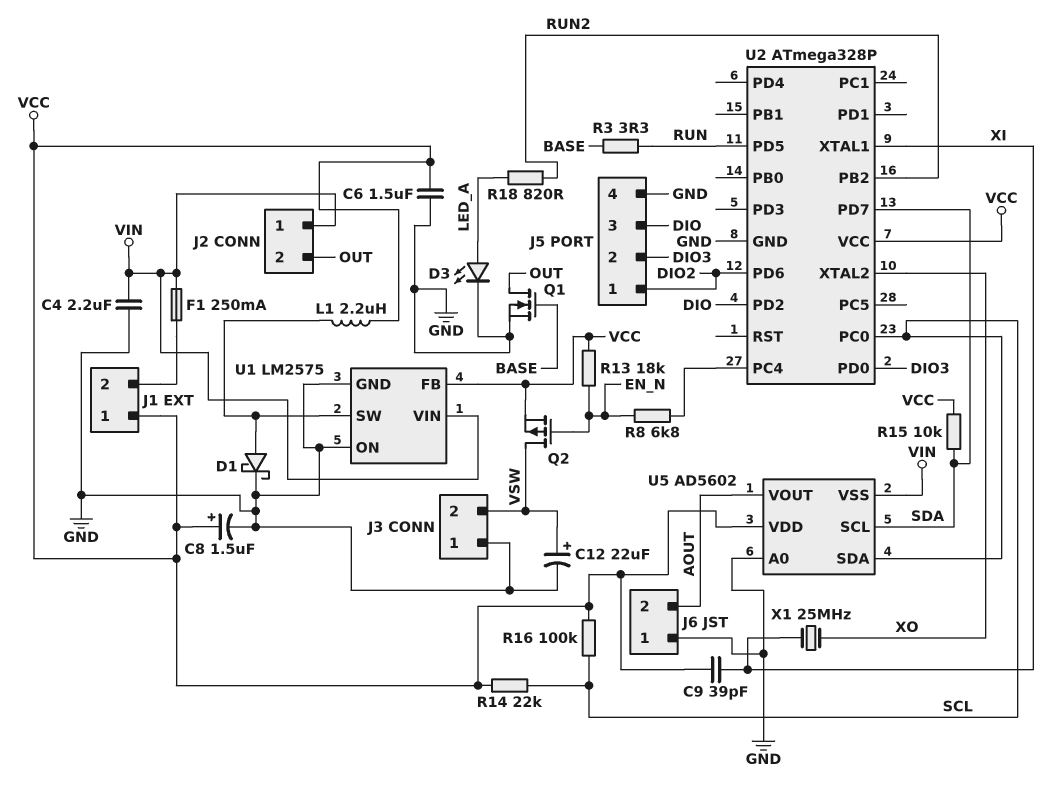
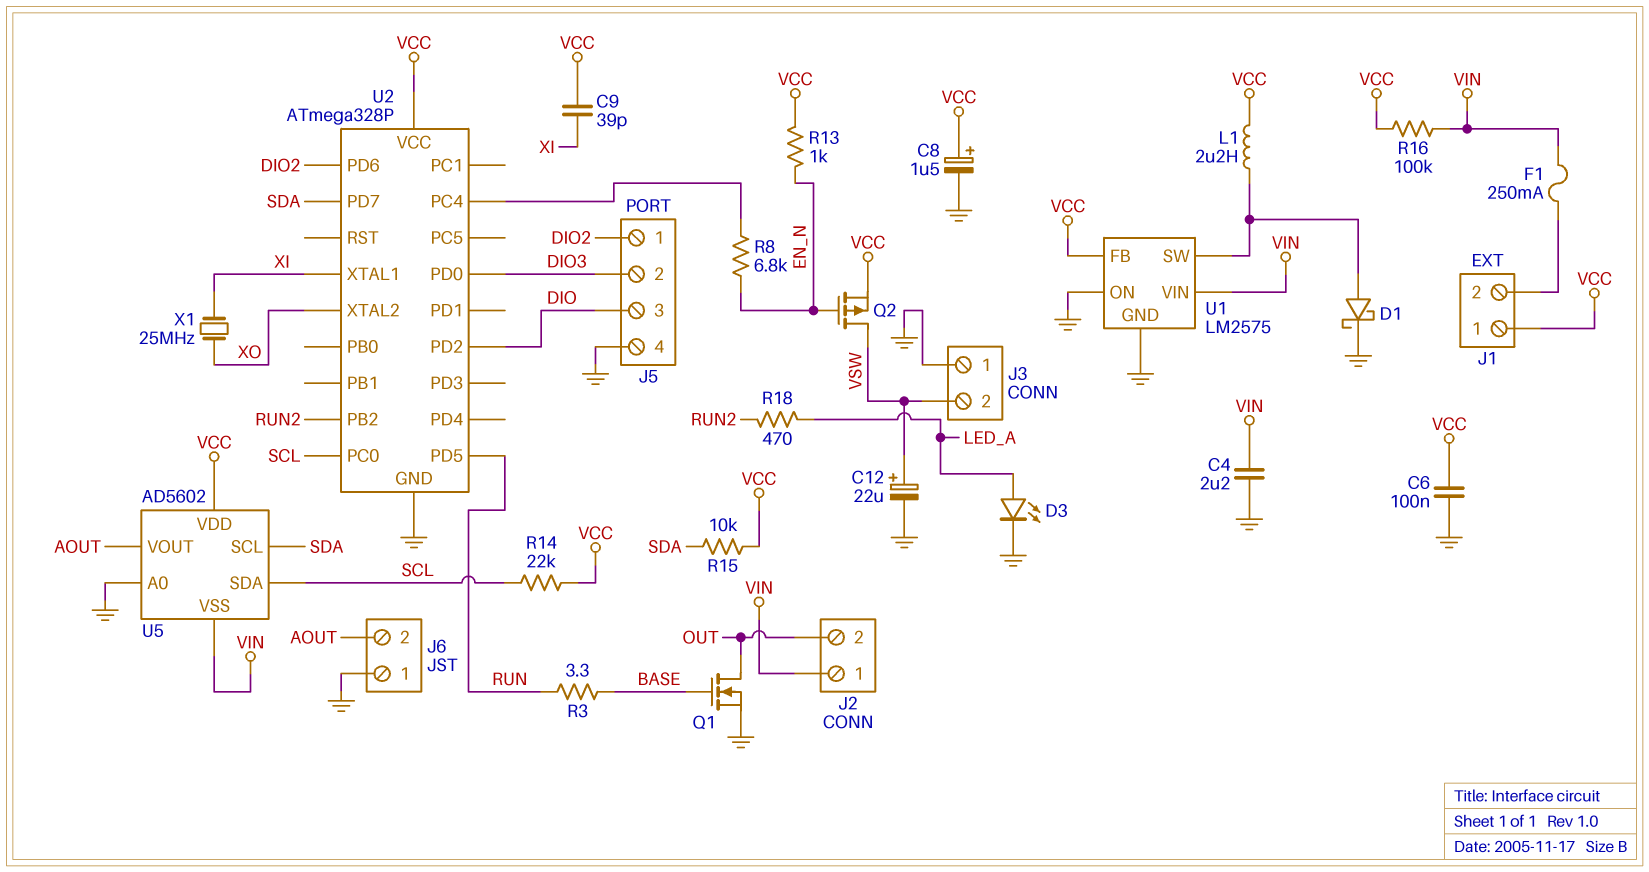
C6: 1.5uF (GND, VCC) -> 100nF (GND, VCC)
R13: 18k (EN_N, VCC) -> 1k (EN_N, VCC)
R16: 100k (SCL, VCC) -> 100k (VCC, VIN)
R18: 820 (LED_A, RUN2) -> 470 (LED_A, RUN2)

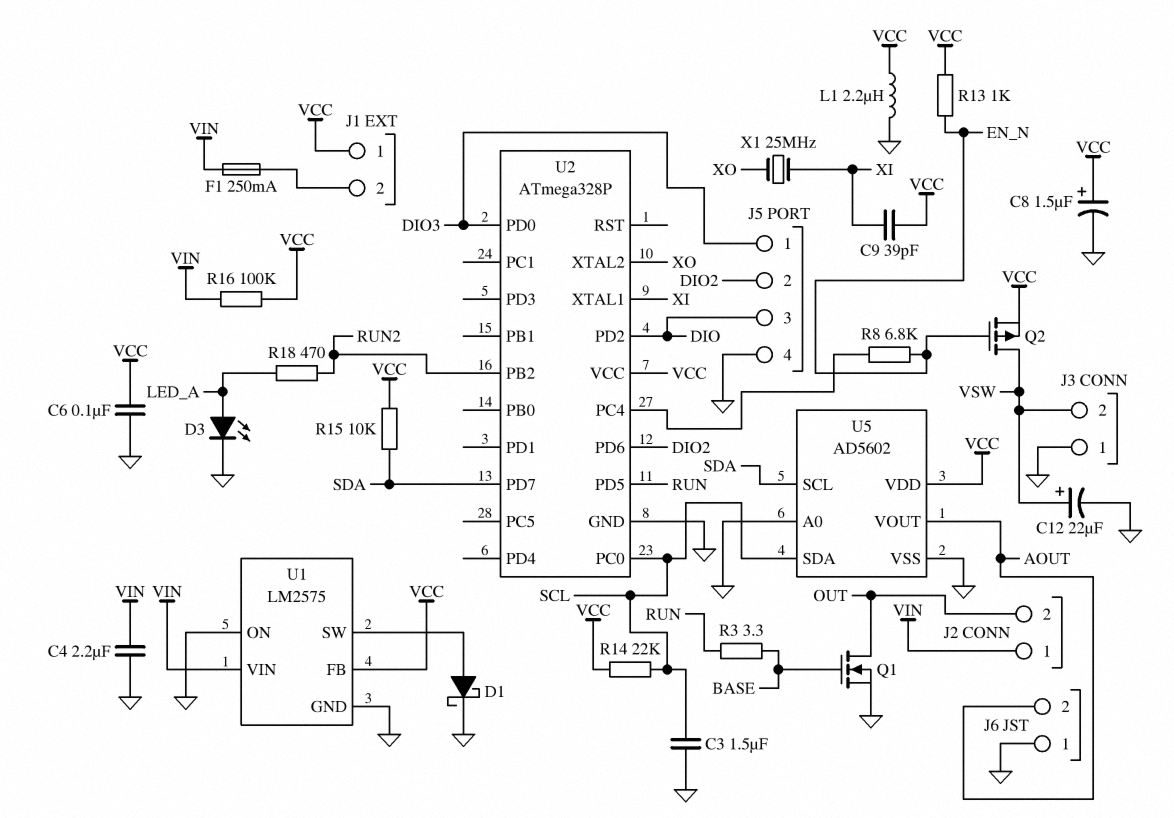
C3: none -> 1.5uF (GND, SCL)
J5 pin 1: DIO2 -> DIO3
J5 pin 2: DIO3 -> DIO2
L1: 2.2uH (U1/SW, VCC) -> 2.2uH (GND, VCC)
U5 pin VSS: VIN -> GND

